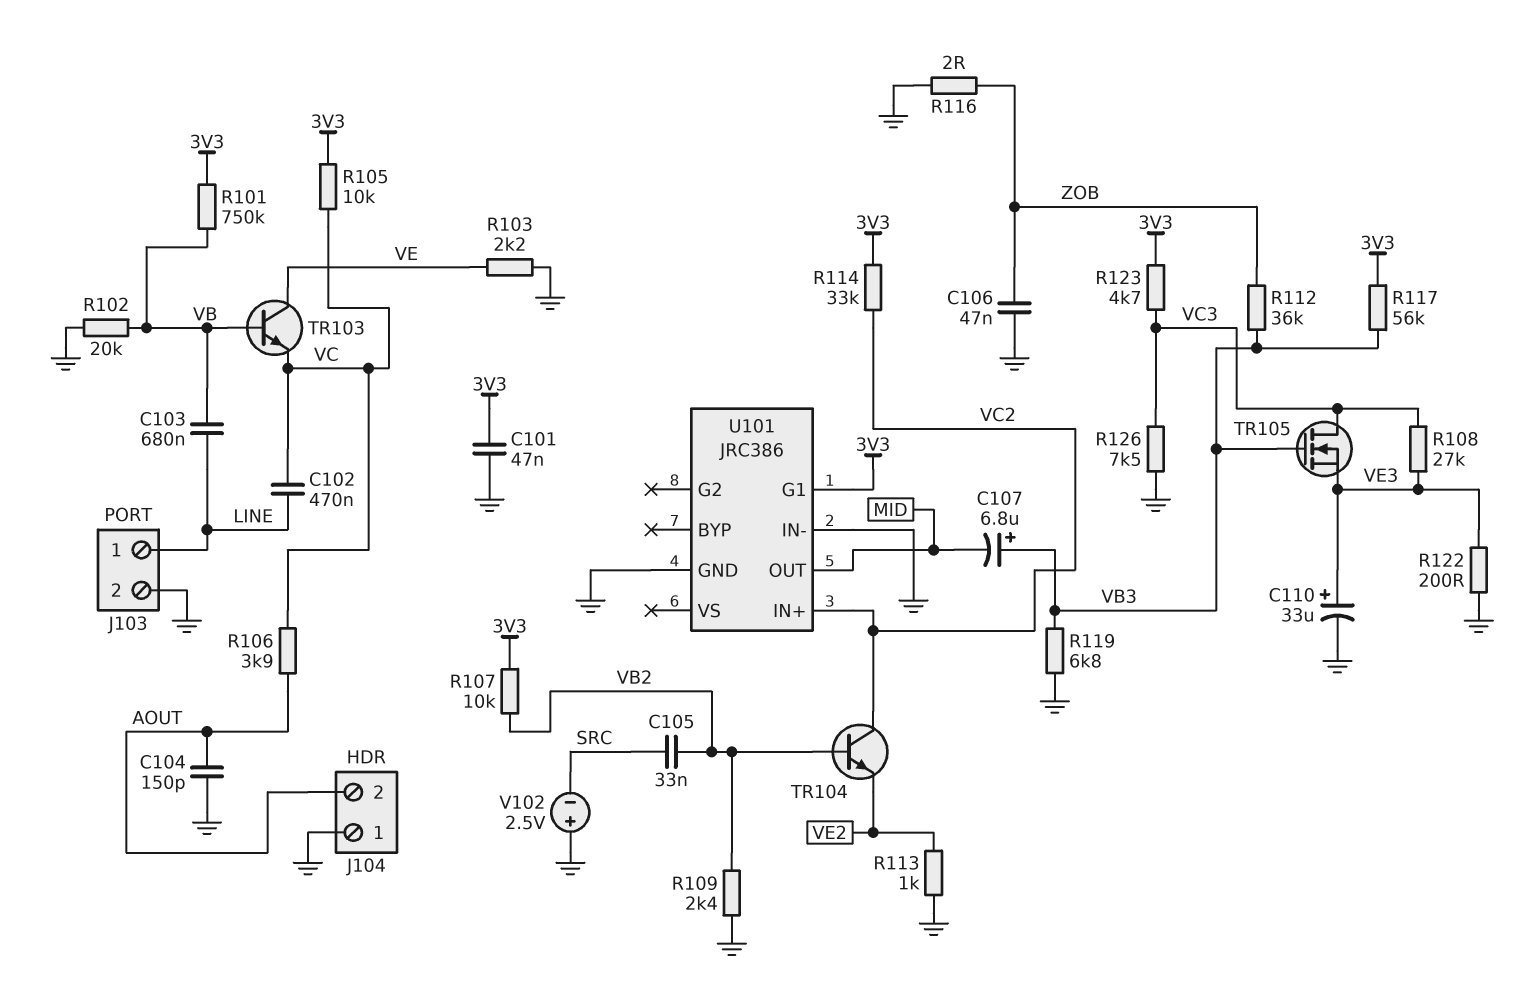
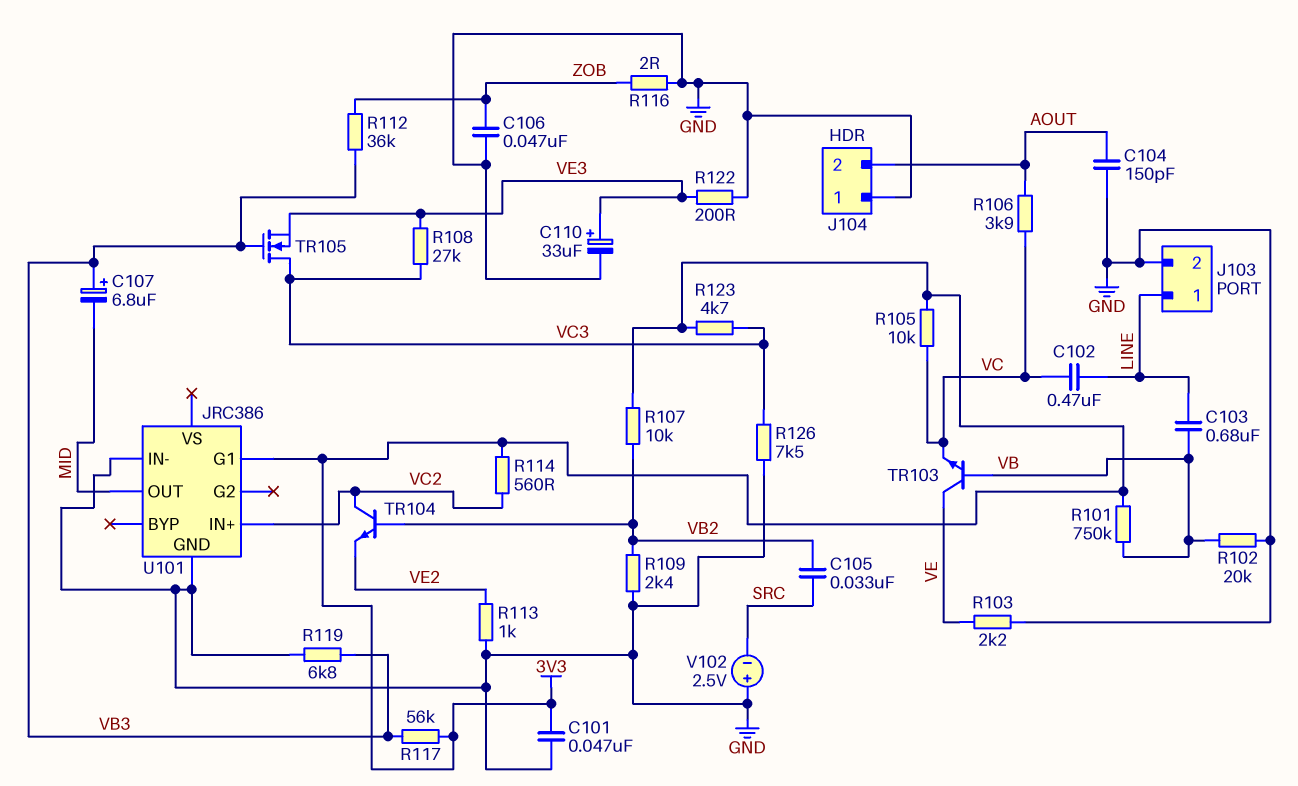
R114: 33k (3V3, VC2) -> 560 (3V3, VC2)

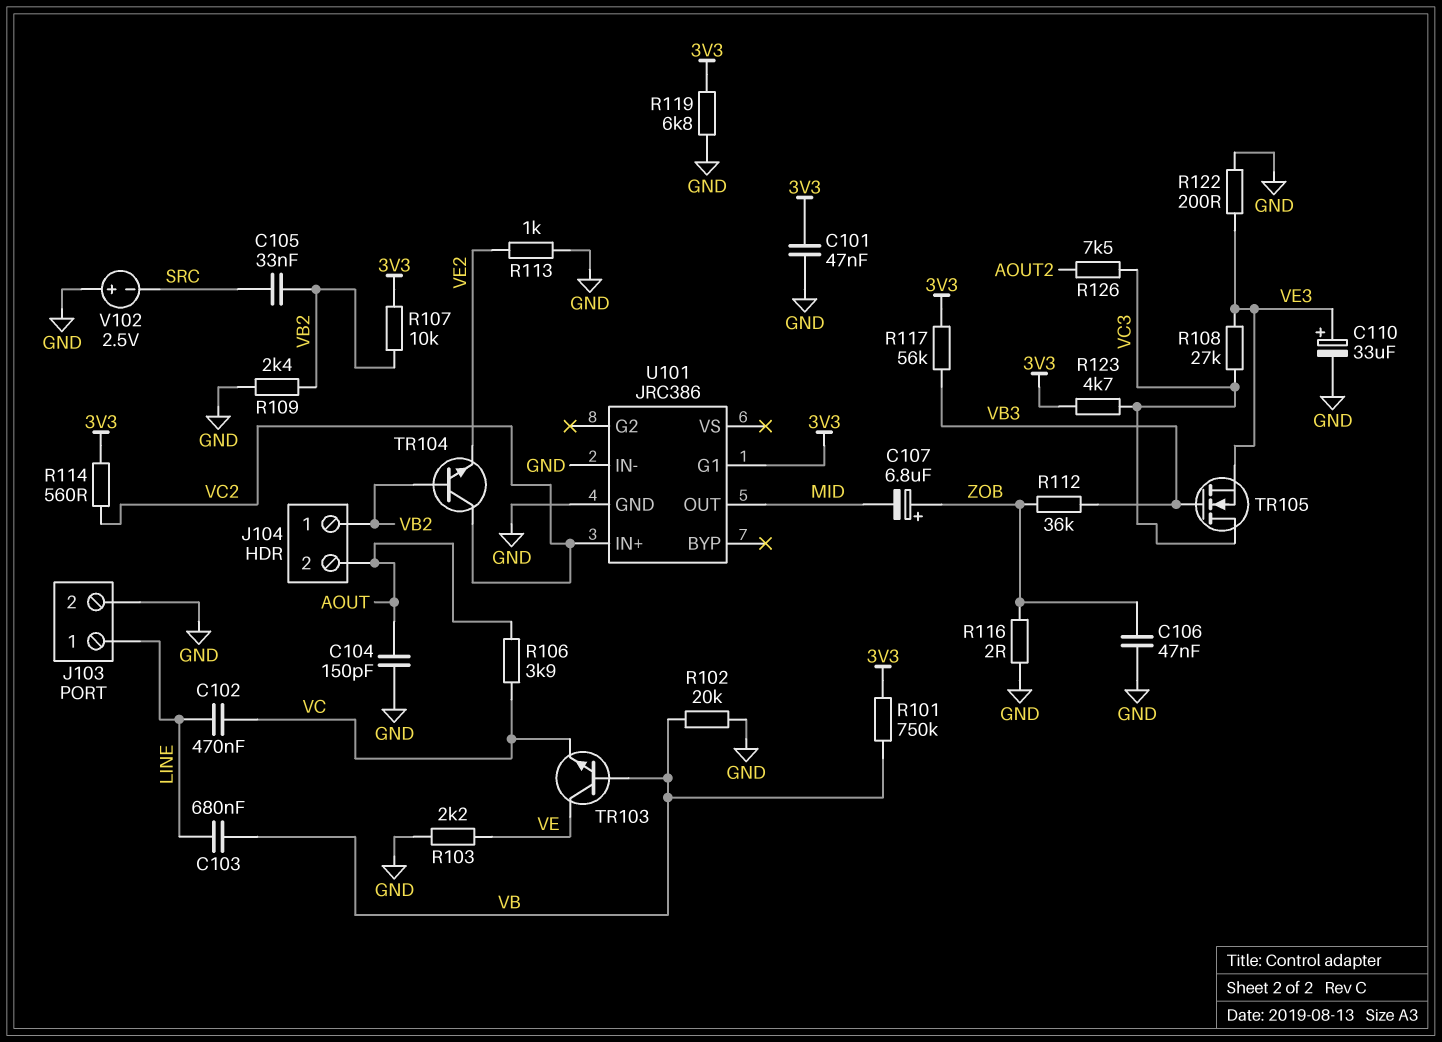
C107: 6.8uF (plus VB3, minus MID) -> 6.8uF (plus ZOB, minus MID)
J104 pin 1: GND -> VB2
R105: 10k (3V3, VC) -> none
R119: 6.8k (GND, VB3) -> 6.8k (3V3, GND)
R126: 7.5k (GND, VC3) -> 7.5k (AOUT2, VC3)

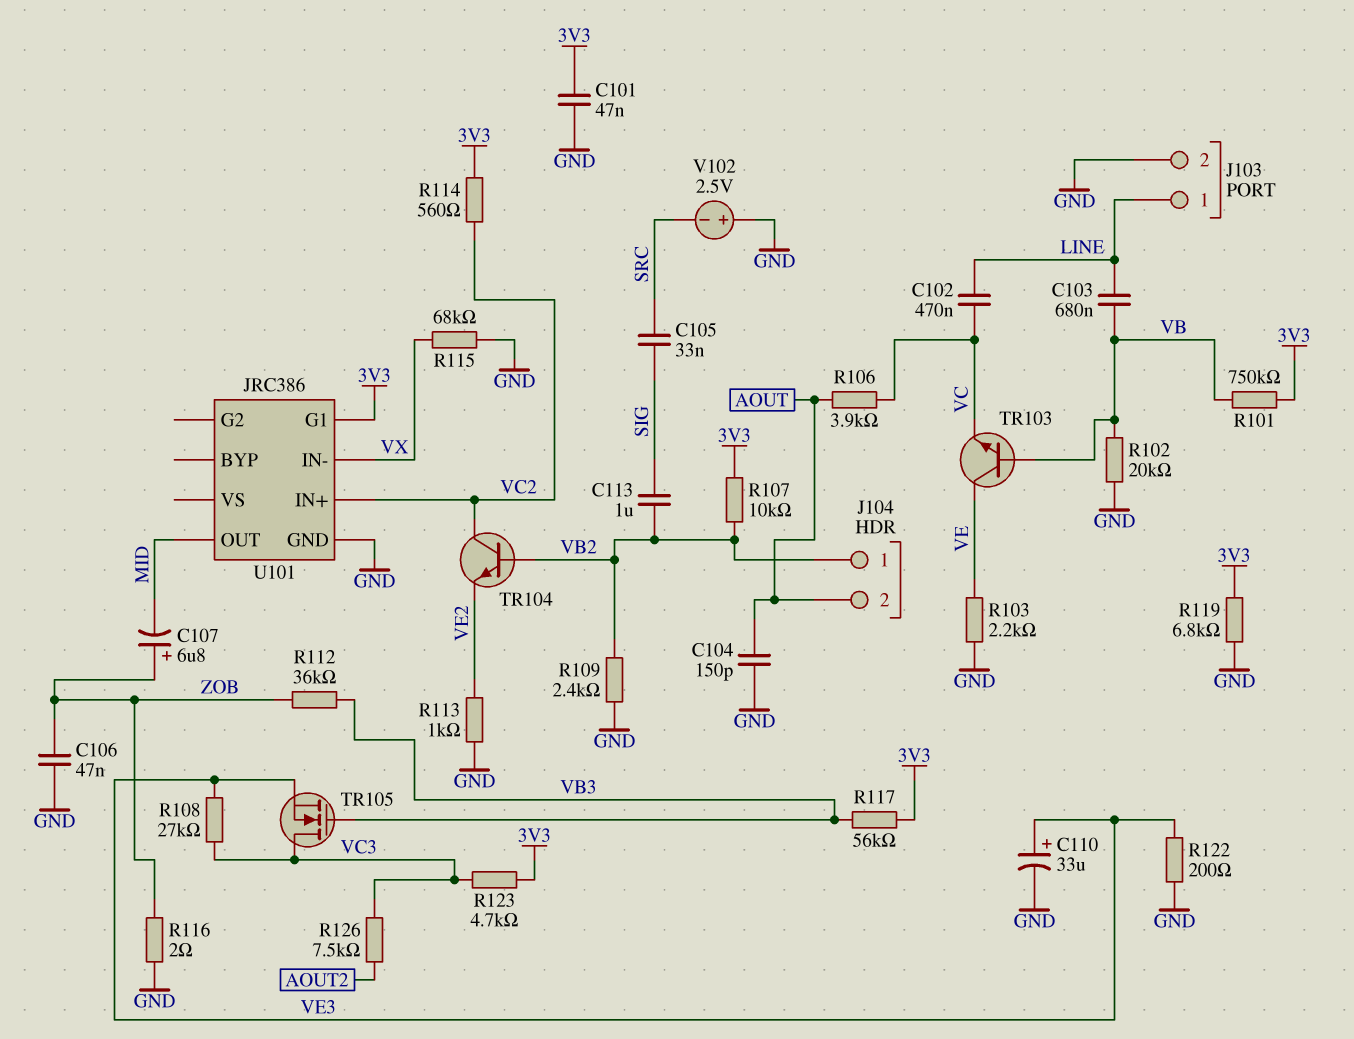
C105: 33nF (SRC, VB2) -> 33nF (SIG, SRC)
C113: none -> 1uF (SIG, VB2)
R115: none -> 68k (GND, VX)
U101 pin IN-: GND -> VX

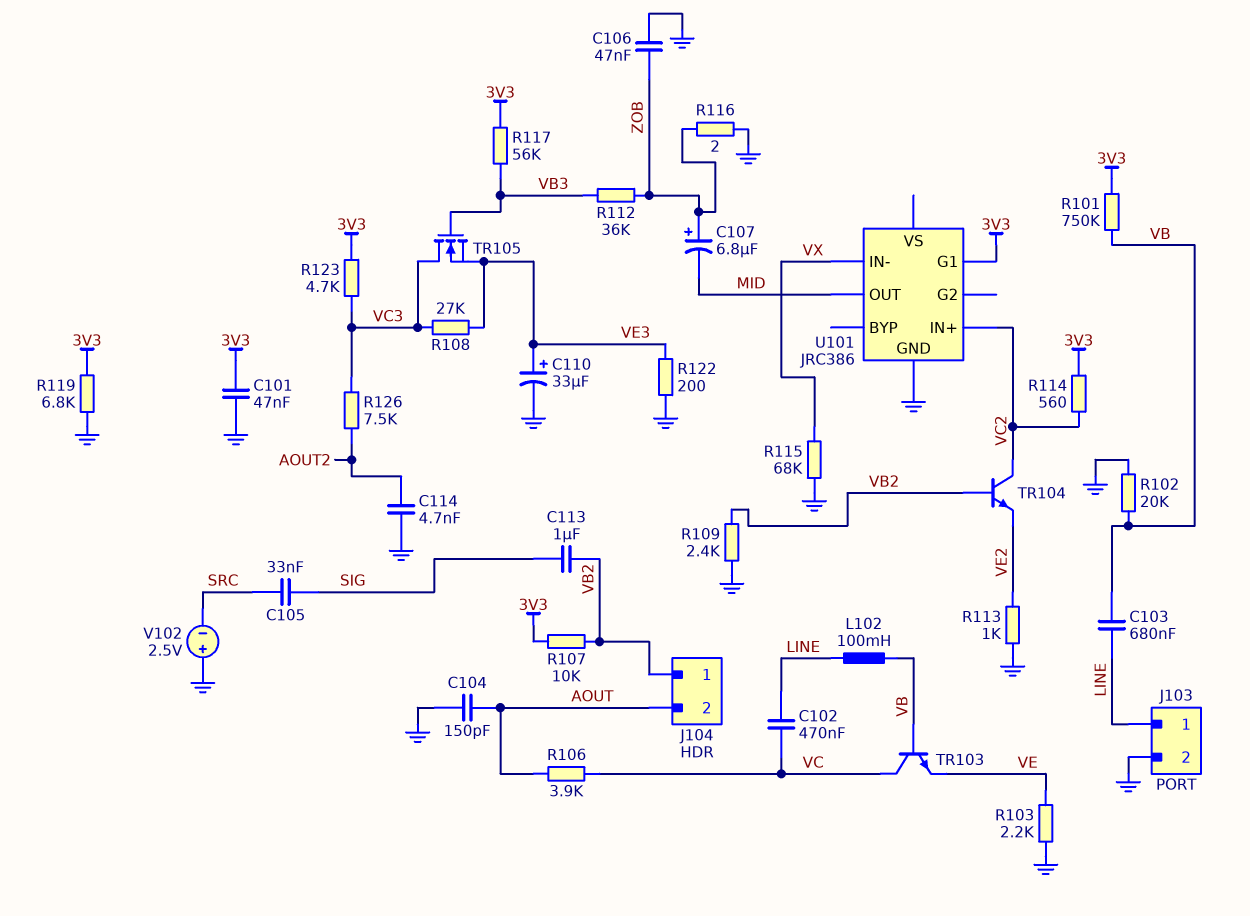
C114: none -> 4.7nF (AOUT2, GND)
L102: none -> 100mH (LINE, VB)
TR103: NPN (B VB, C VE, E VC) -> NPN (B VB, C VC, E VE)

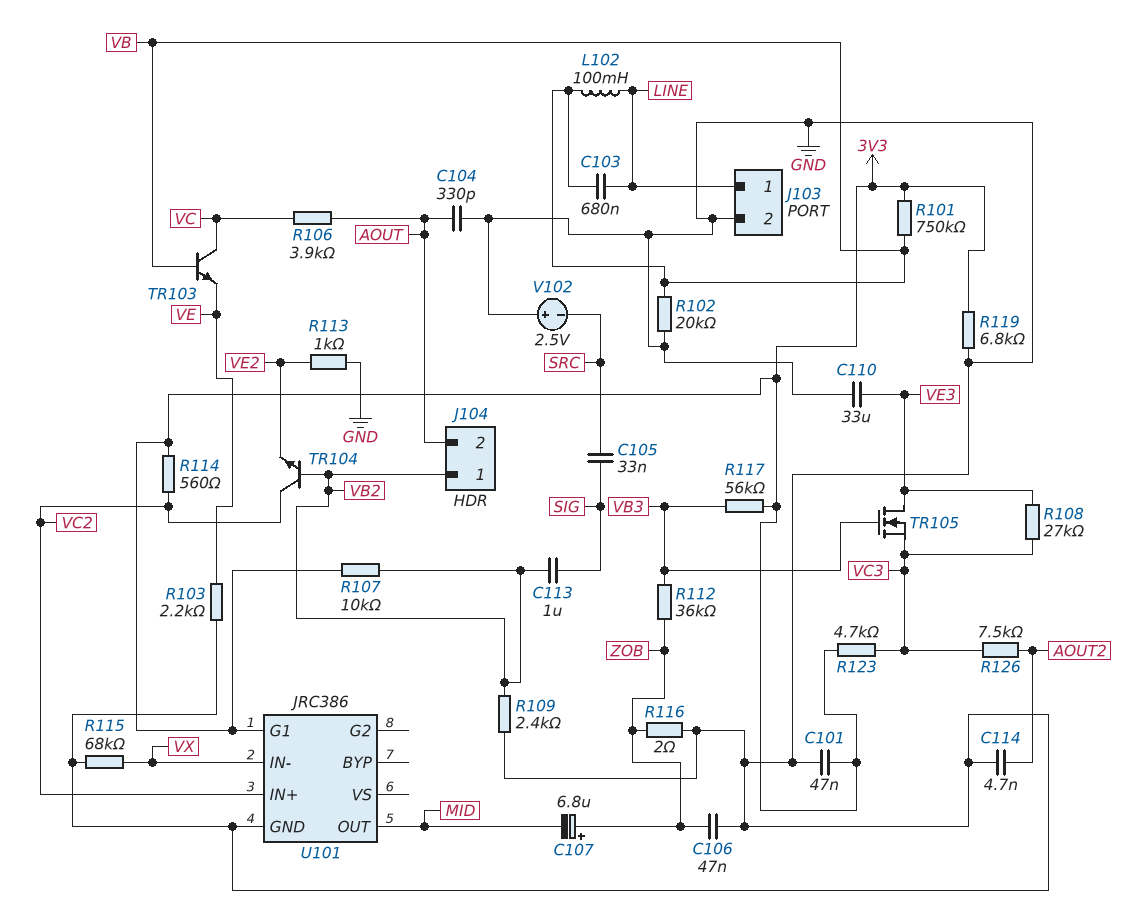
C102: 470nF (LINE, VC) -> none
C104: 150pF (AOUT, GND) -> 330pF (AOUT, GND)
C110: 33uF (plus VE3, minus GND) -> 33uF (GND, VE3)
R122: 200 (GND, VE3) -> none
TR105: NMOS (G VB3, D VC3, S VE3) -> NMOS (G VB3, D VE3, S VC3)

